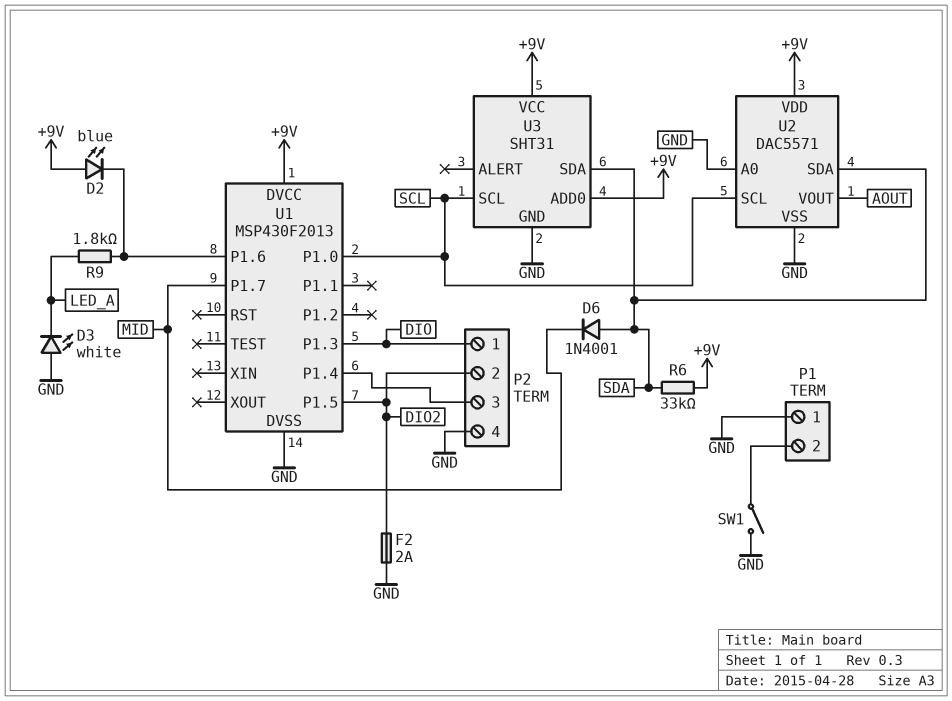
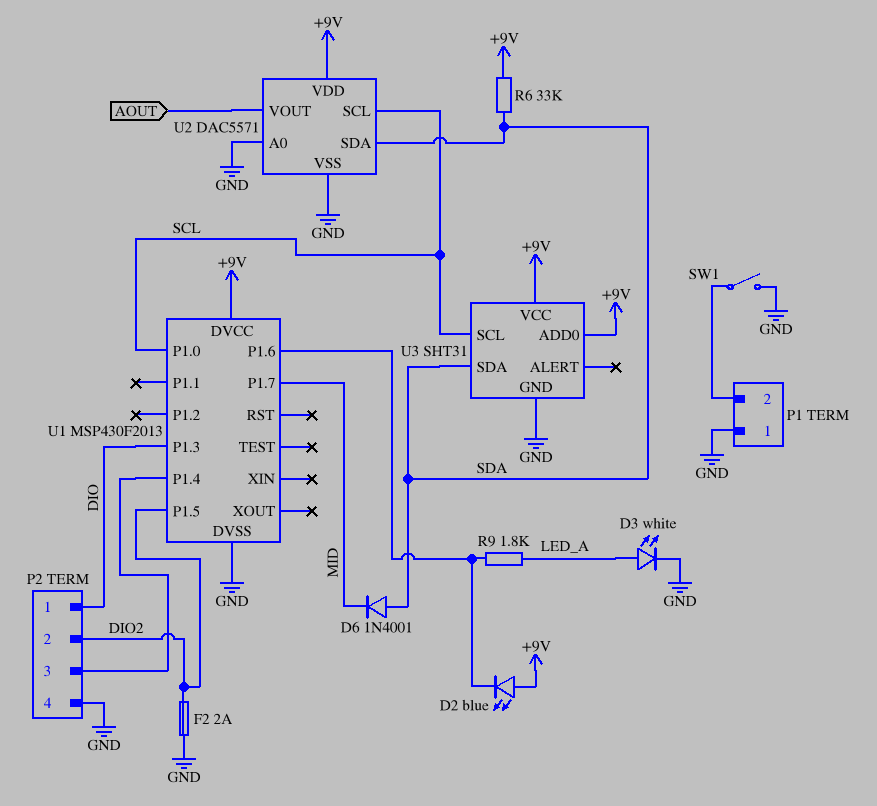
D3: LED white (A GND, K LED_A) -> LED white (A LED_A, K GND)

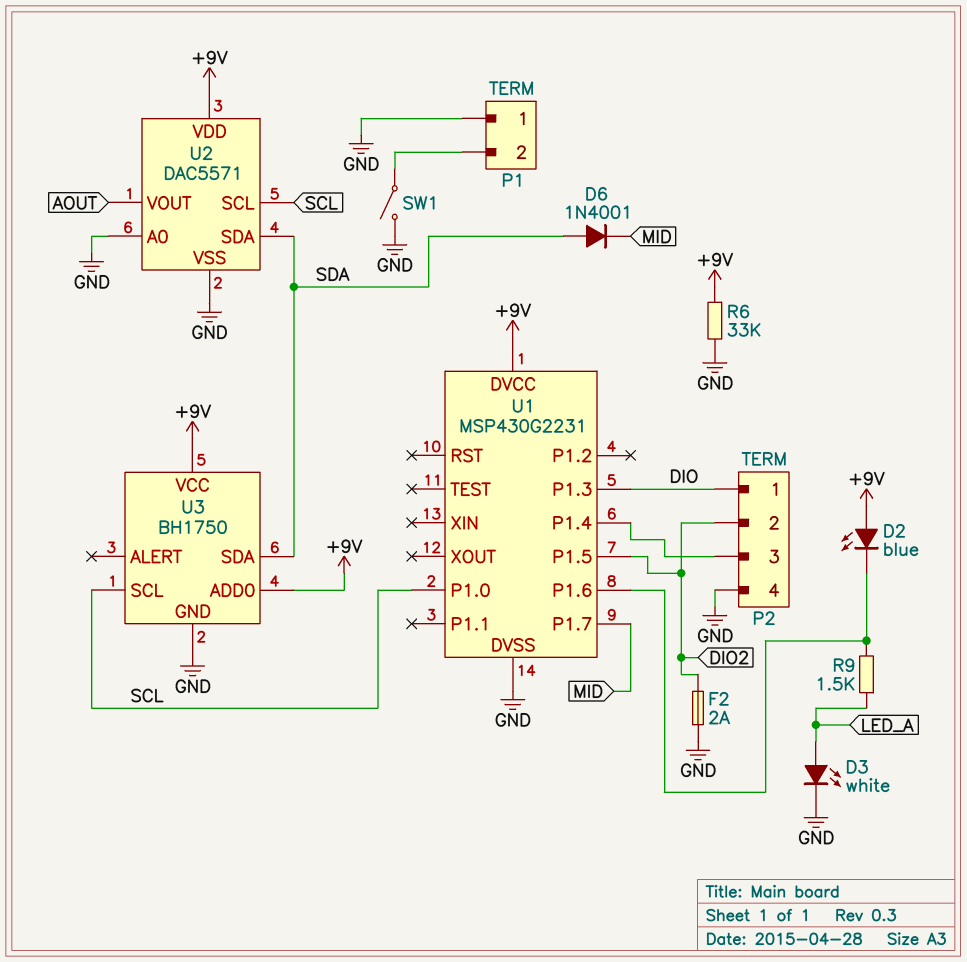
R6: 33k (+9V, SDA) -> 33k (+9V, GND)
R9: 1.8k (LED_A, U1/P1.6) -> 1.5k (LED_A, U1/P1.6)
U1: MSP430F2013 -> MSP430G2231
U3: SHT31 -> BH1750

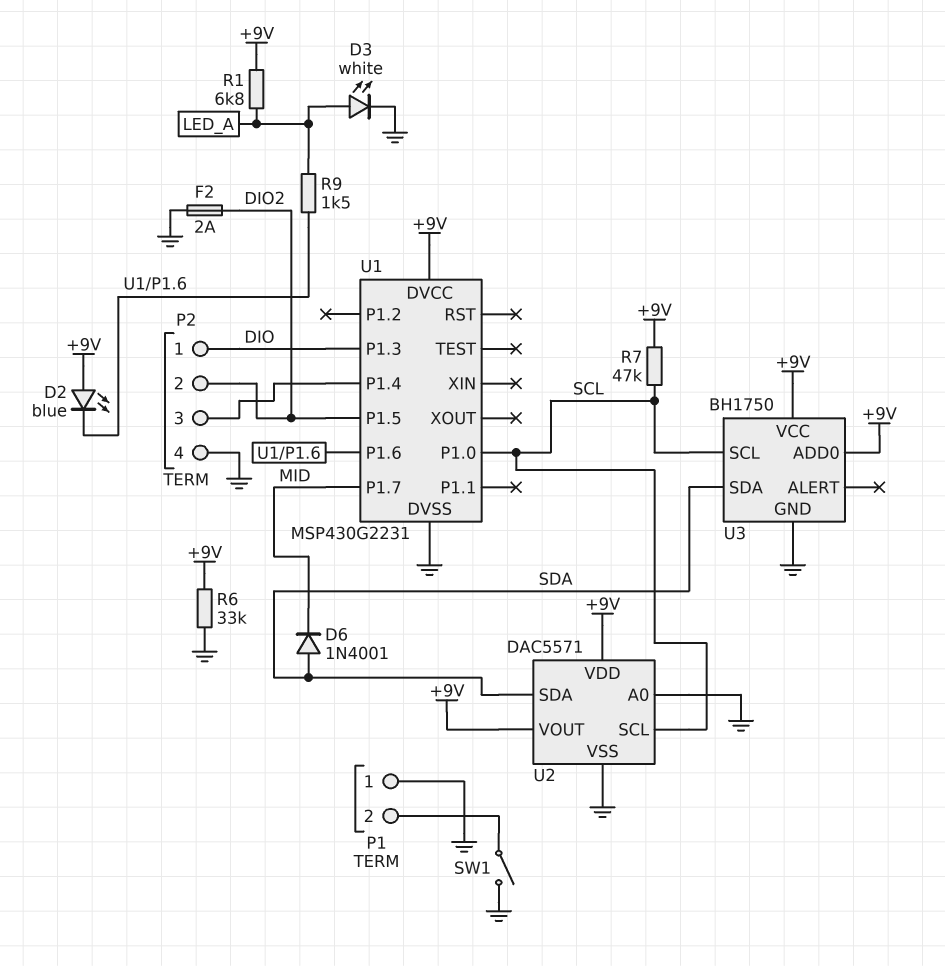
R1: none -> 6.8k (+9V, LED_A)
R7: none -> 47k (+9V, SCL)
U2 pin VOUT: AOUT -> +9V

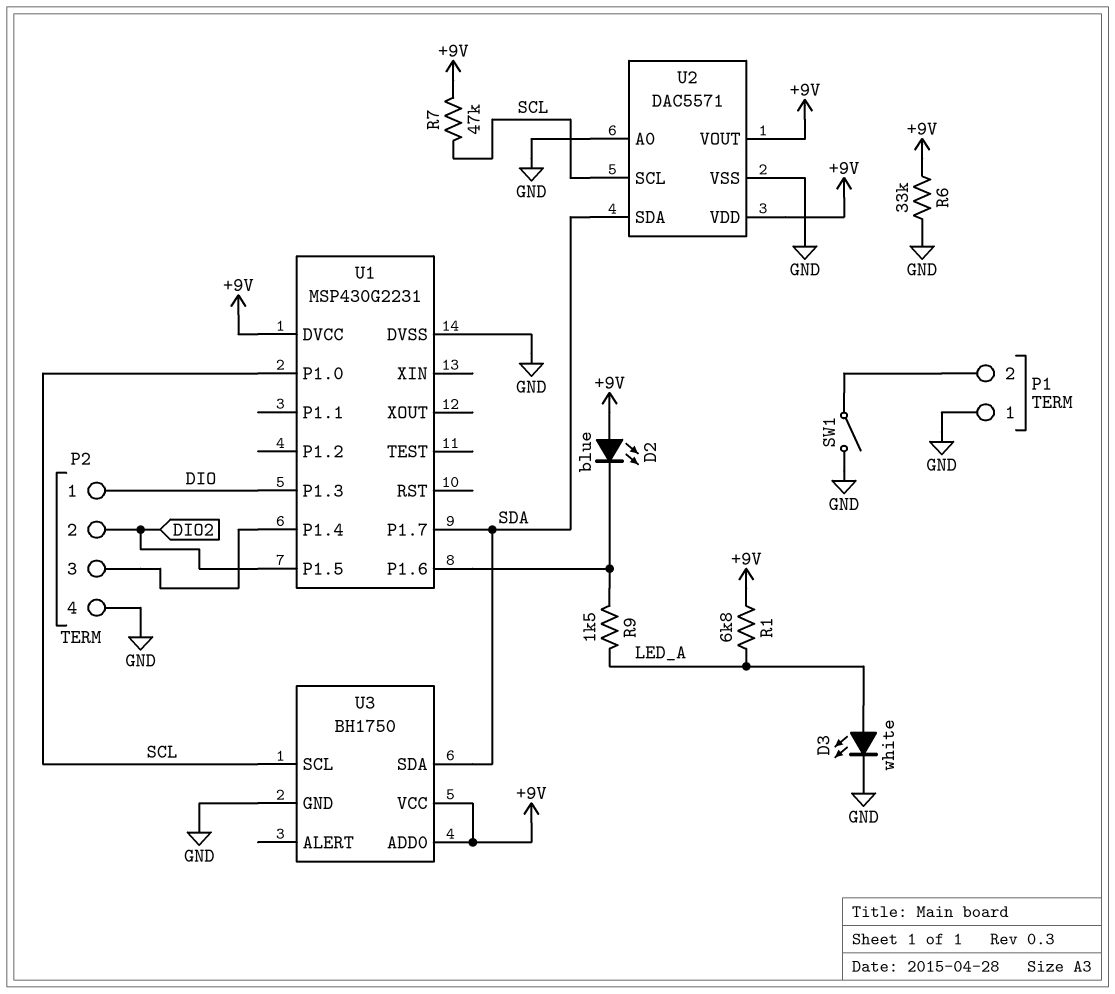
D6: diode 1N4001 (A SDA, K MID) -> none
F2: 2A (DIO2, GND) -> none
U1 pin P1.7: MID -> SDA

